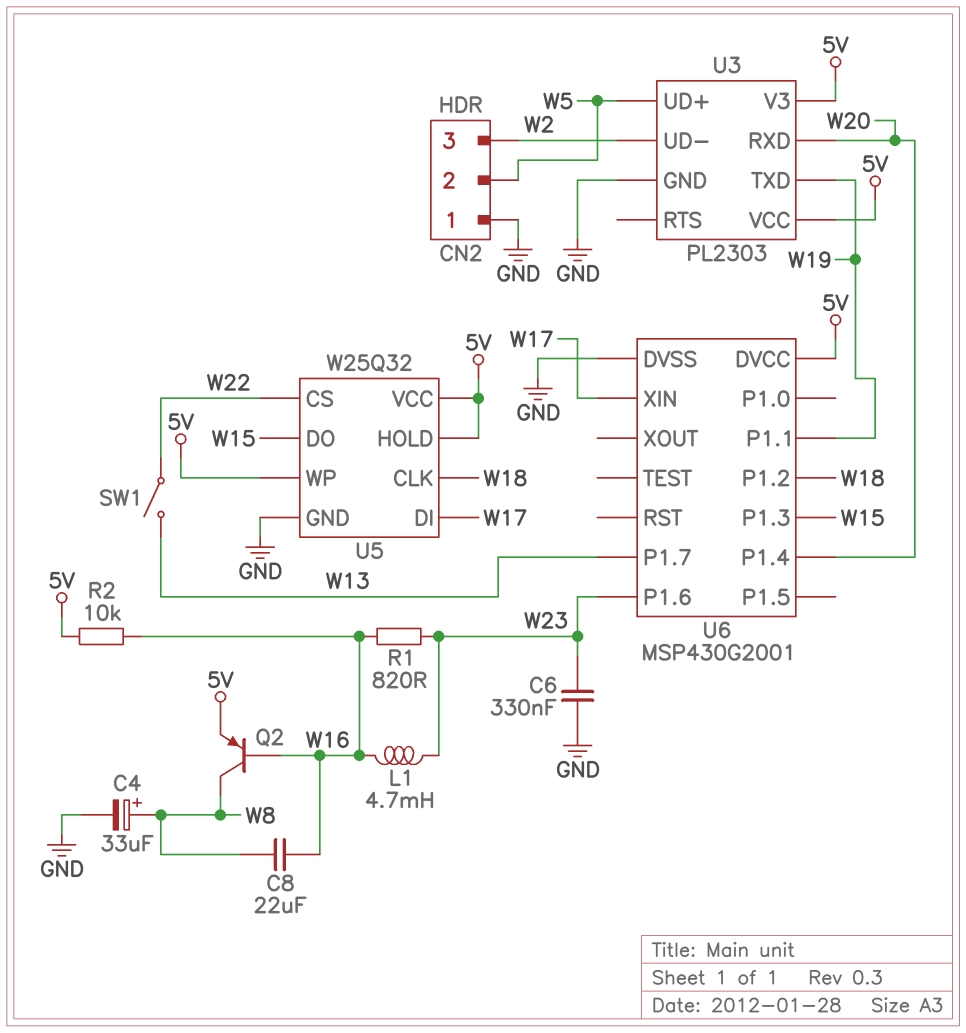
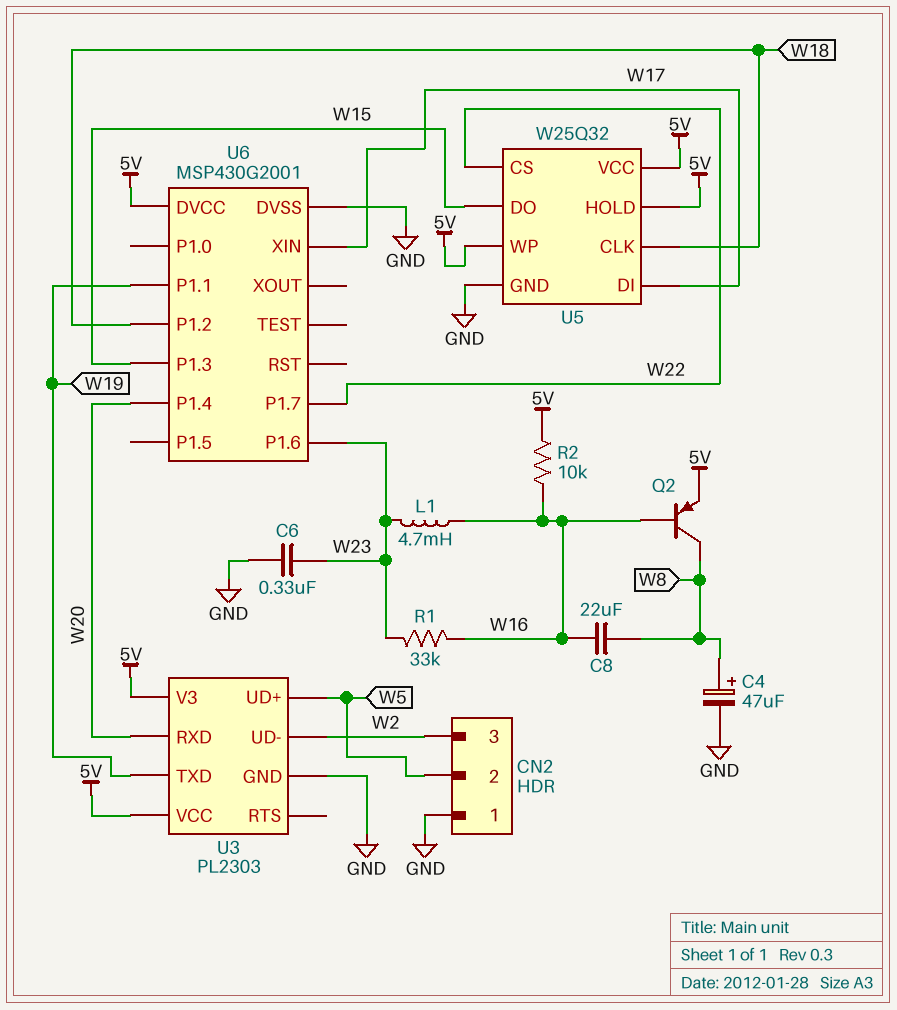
C4: 33uF (plus W8, minus GND) -> 47uF (plus W8, minus GND)
R1: 820 (W16, W23) -> 33k (W16, W23)
SW1: switch (W13, W22) -> none
U6 pin P1.7: W13 -> W22

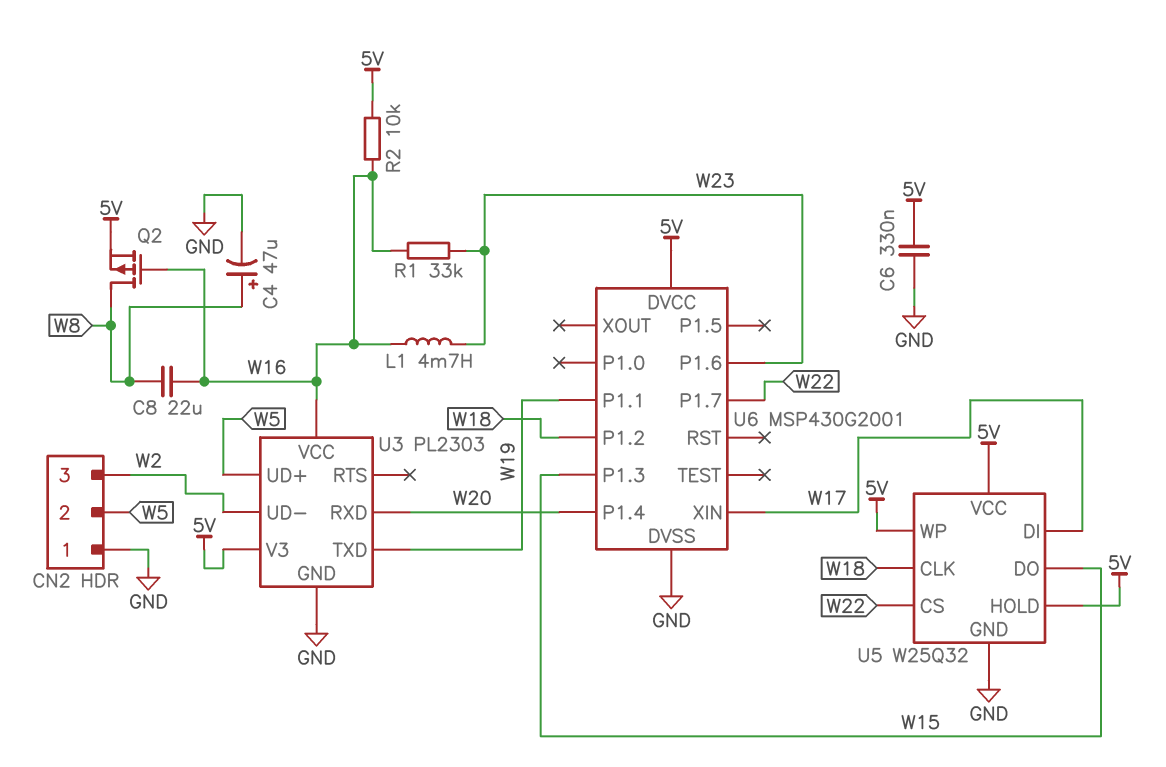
C6: 330nF (GND, W23) -> 330nF (5V, GND)
Q2: PNP (B W16, C W8, E 5V) -> PMOS (G W16, D W8, S 5V)
U3 pin VCC: 5V -> W16

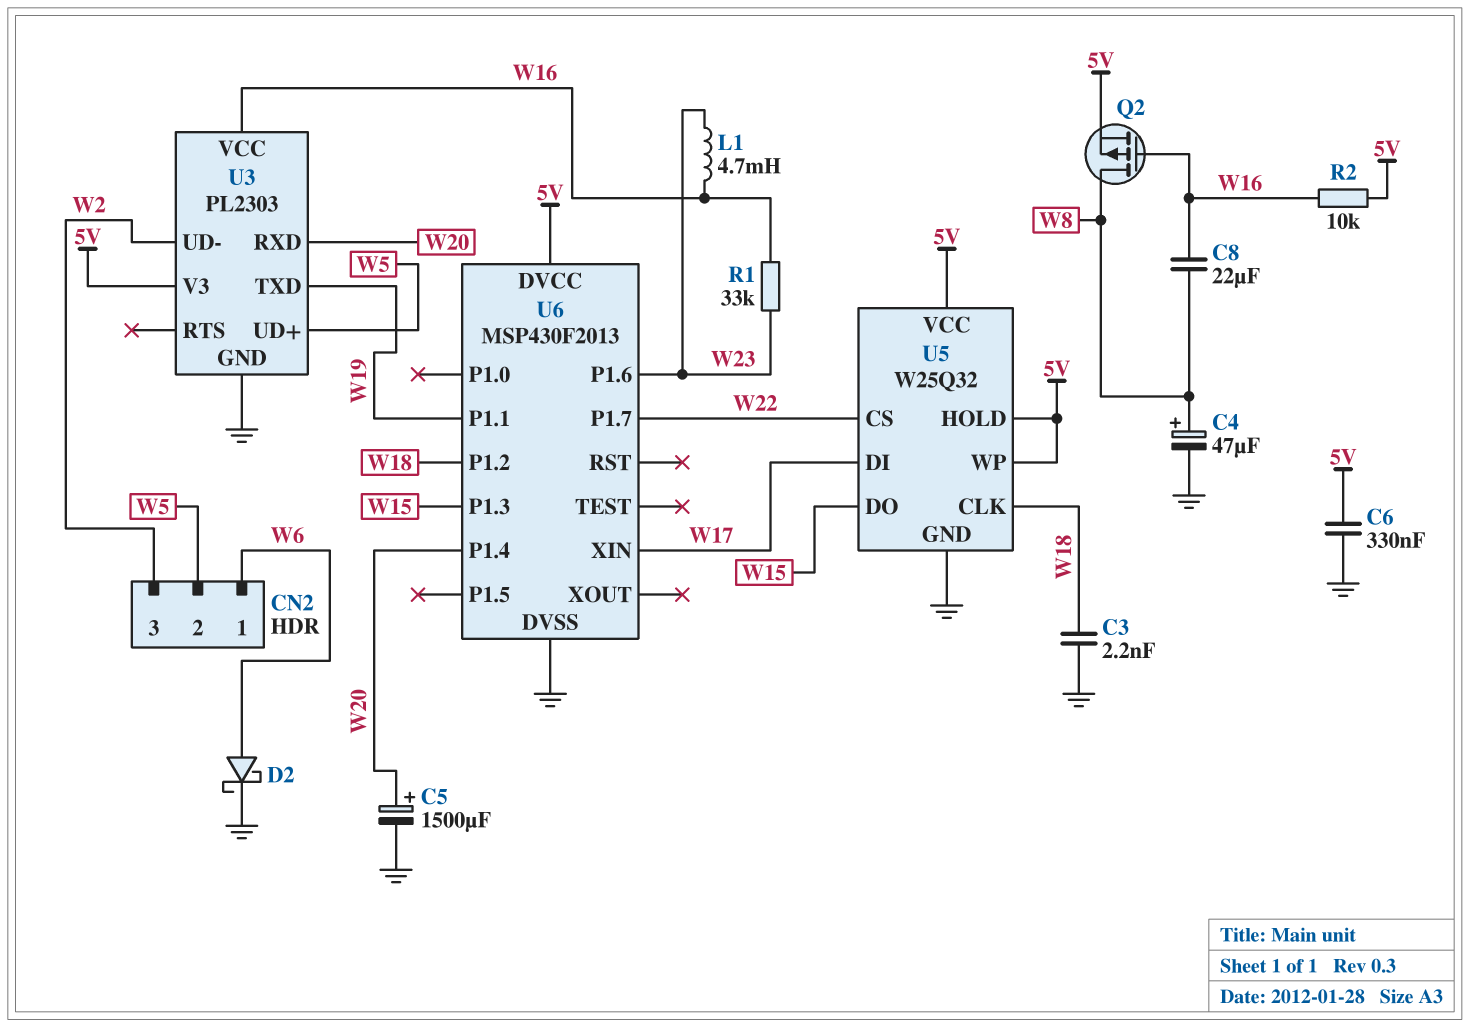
C3: none -> 2.2nF (GND, W18)
C5: none -> 1500uF (plus W20, minus GND)
CN2 pin 1: GND -> W6
D2: none -> schottky (A W6, K GND)
U6: MSP430G2001 -> MSP430F2013

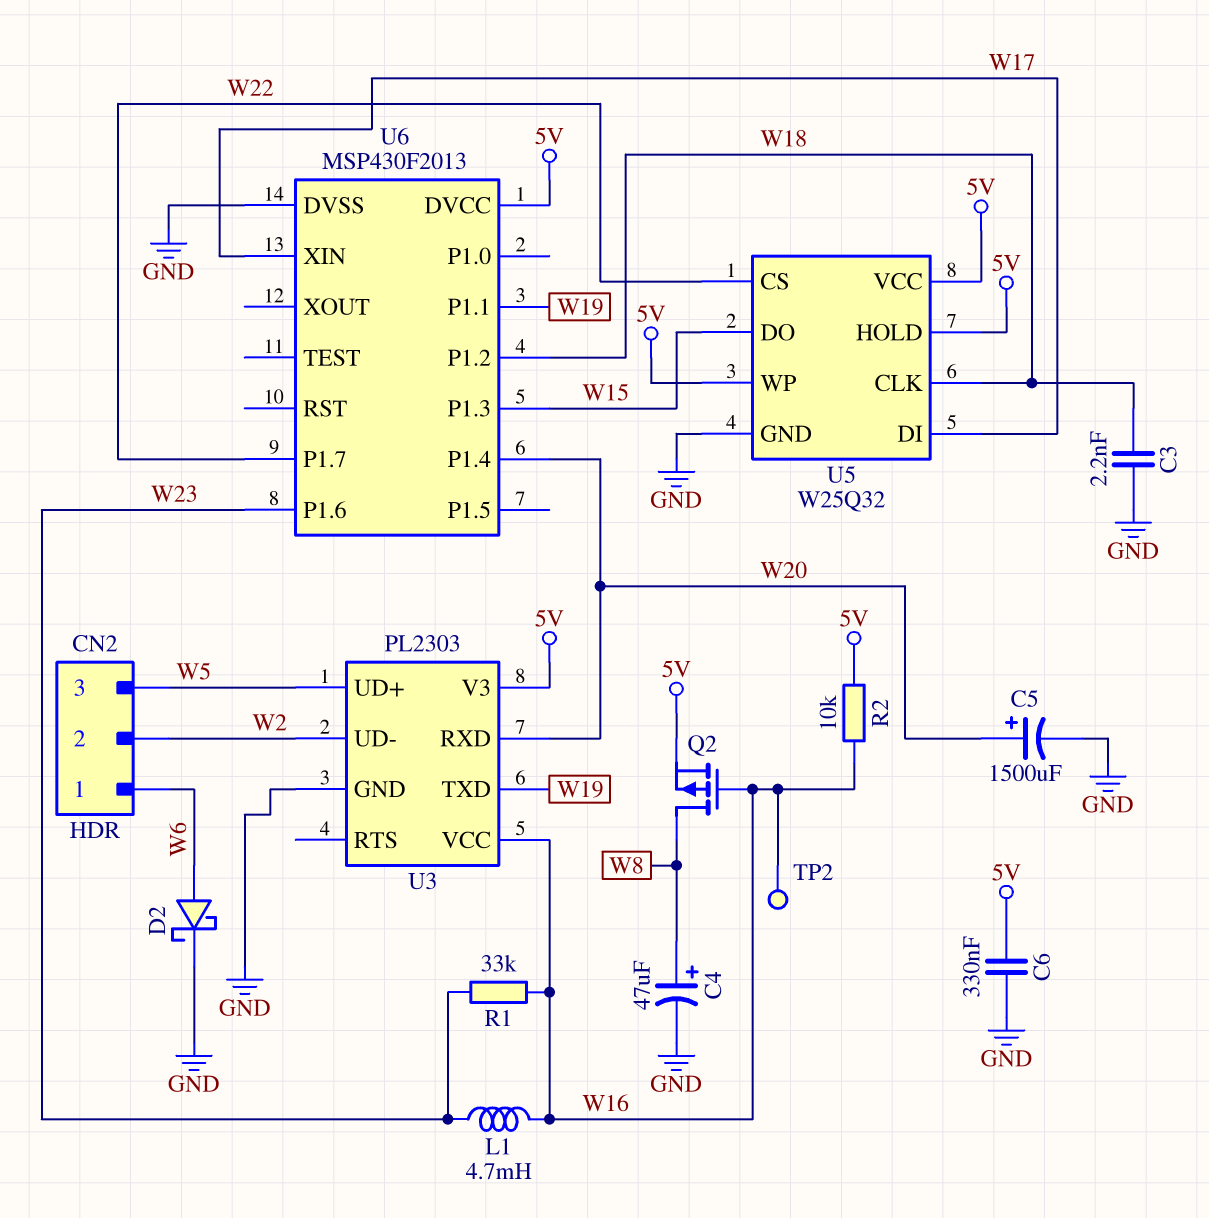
C8: 22uF (W8, W16) -> none
CN2 pin 2: W5 -> W2
CN2 pin 3: W2 -> W5
TP2: none -> test point (W16)

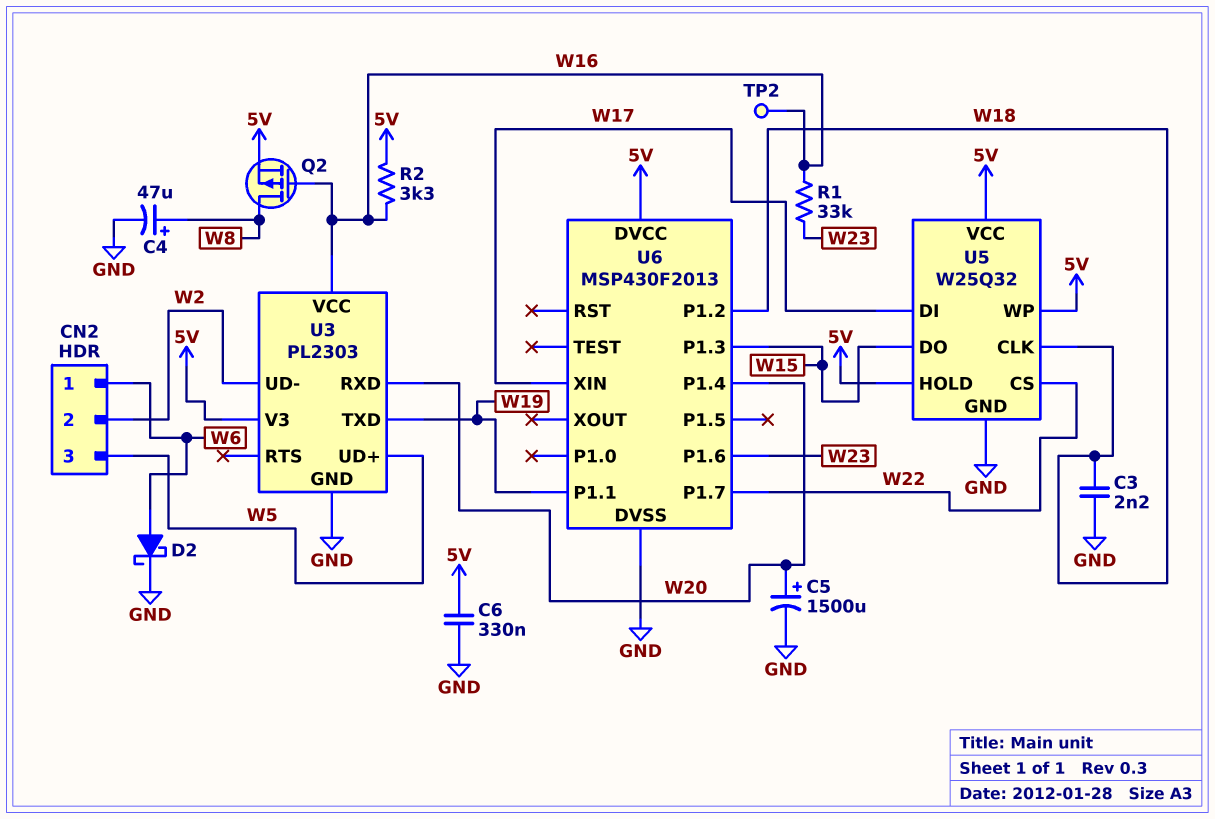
L1: 4.7mH (W16, W23) -> none
R2: 10k (5V, W16) -> 3.3k (5V, W16)

